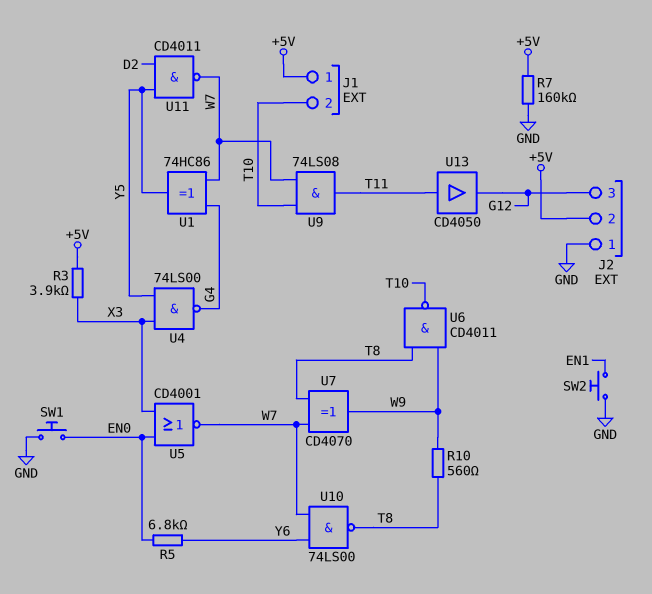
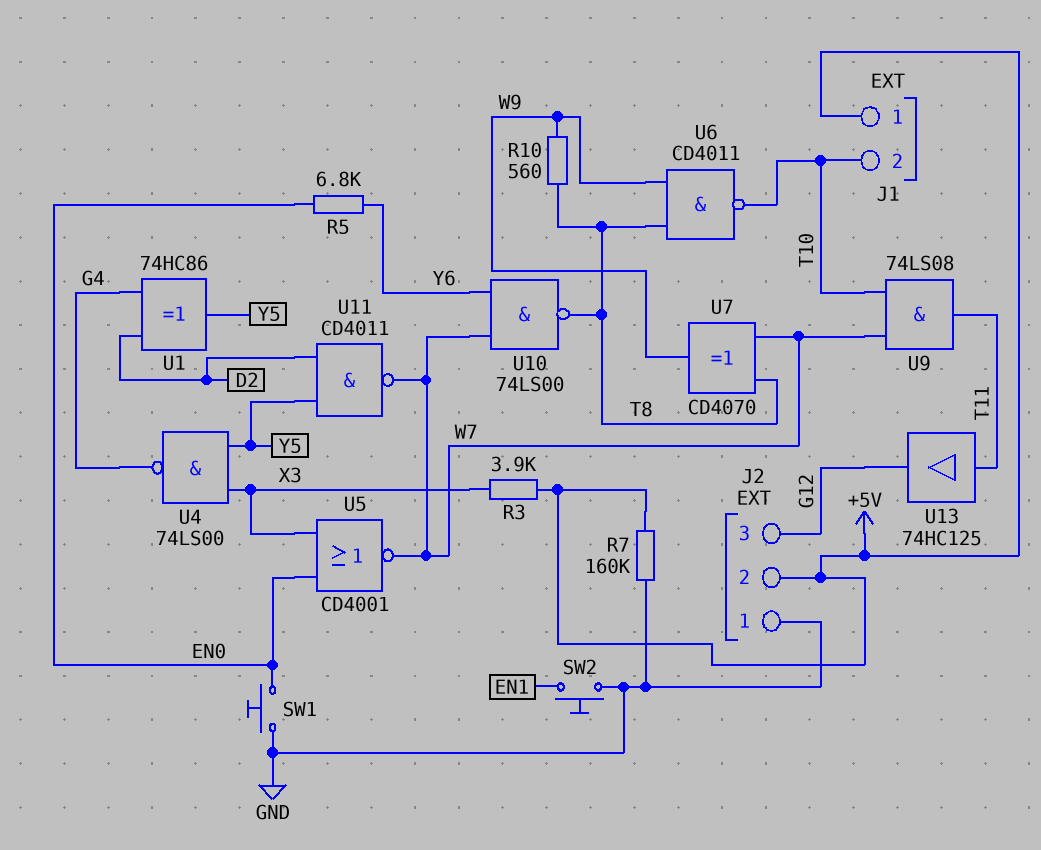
U1: XOR 74HC86 (in G4, in W7, out Y5) -> XOR 74HC86 (in D2, in G4, out Y5)
U13: buffer CD4050 (in T11, out G12) -> buffer 74HC125 (in T11, out G12)

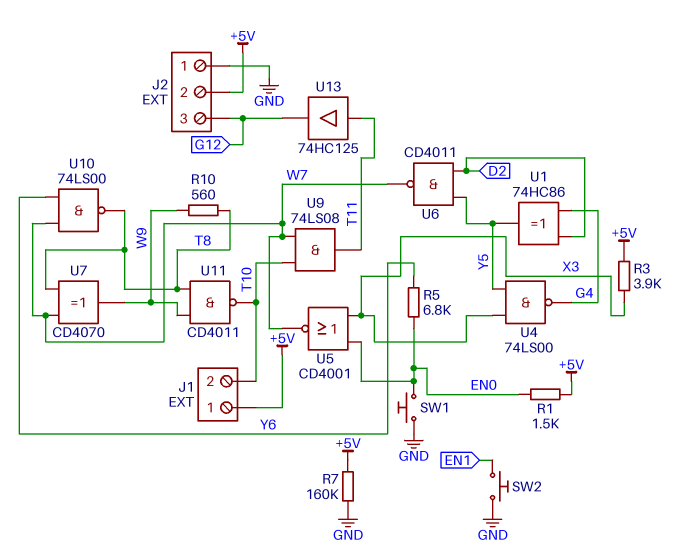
R1: none -> 1.5k (+5V, EN0)
U6: NAND CD4011 (in T8, in W9, out T10) -> NAND CD4011 (in D2, in Y5, out W7)
U11: NAND CD4011 (in D2, in Y5, out W7) -> NAND CD4011 (in T8, in W9, out T10)

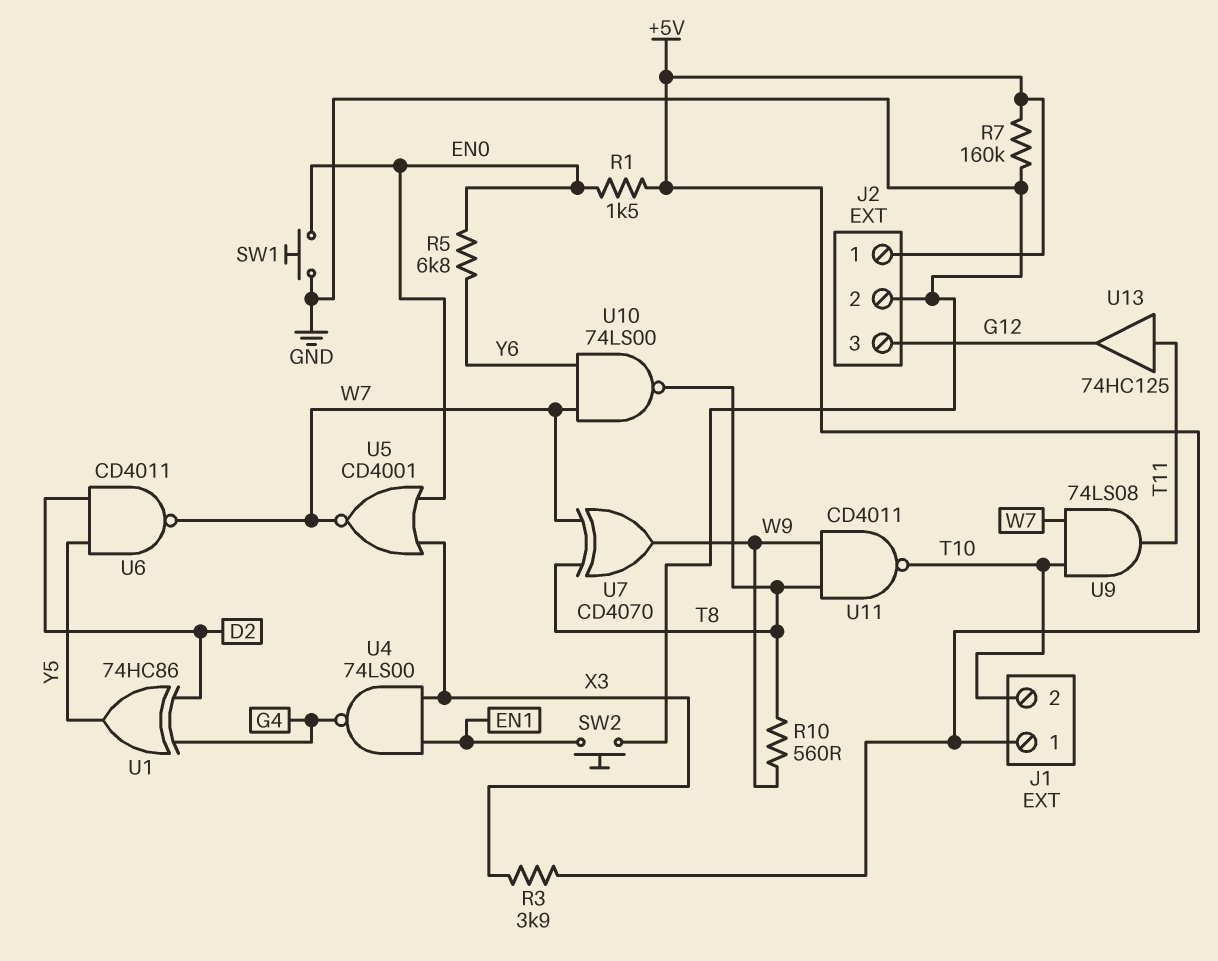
J2 pin 1: GND -> +5V
J2 pin 2: +5V -> GND
U4: NAND 74LS00 (in X3, in Y5, out G4) -> NAND 74LS00 (in EN1, in X3, out G4)

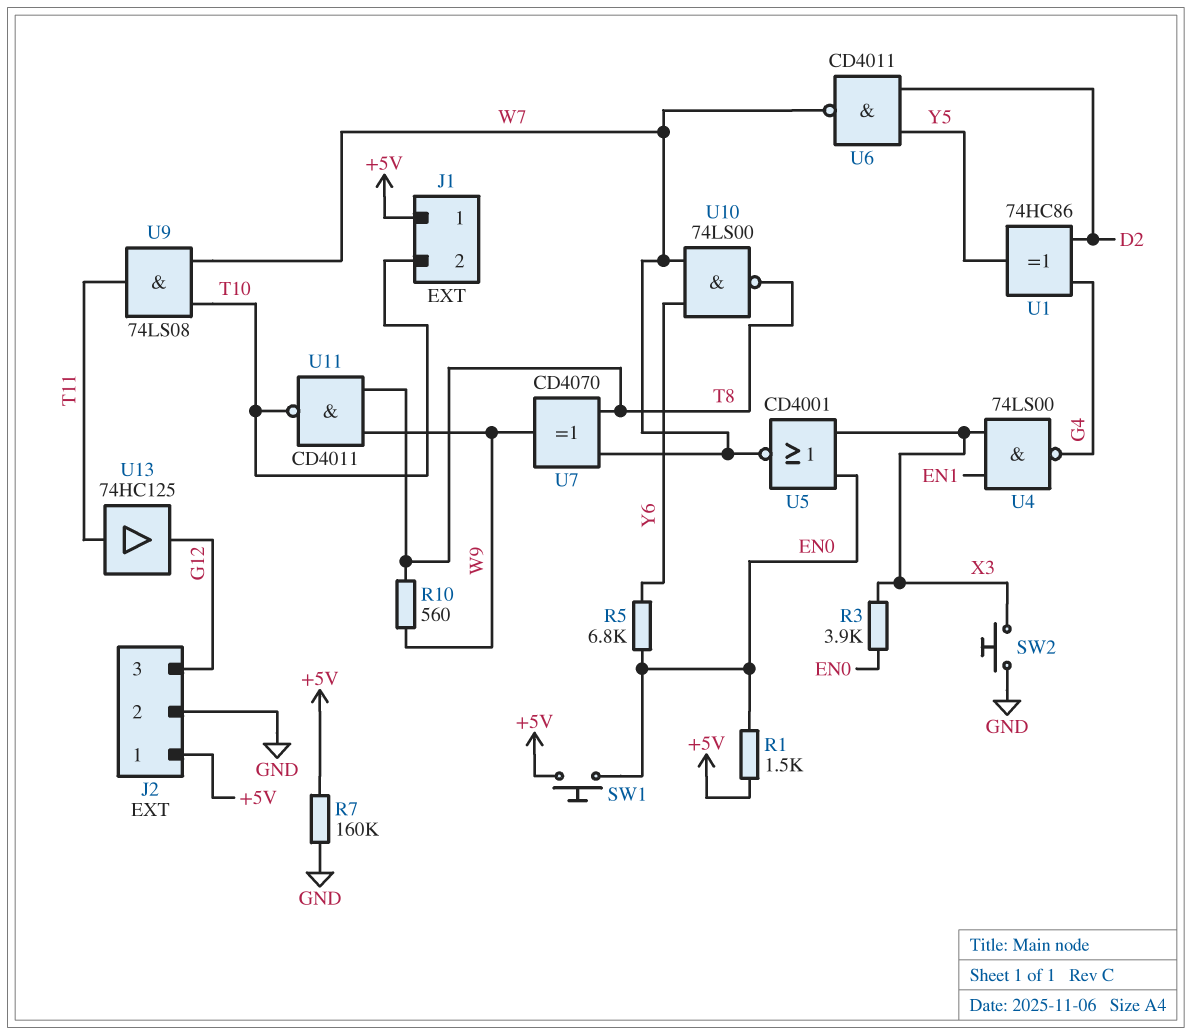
R3: 3.9k (+5V, X3) -> 3.9k (EN0, X3)
SW1: button (EN0, GND) -> button (+5V, EN0)
SW2: button (EN1, GND) -> button (GND, X3)

